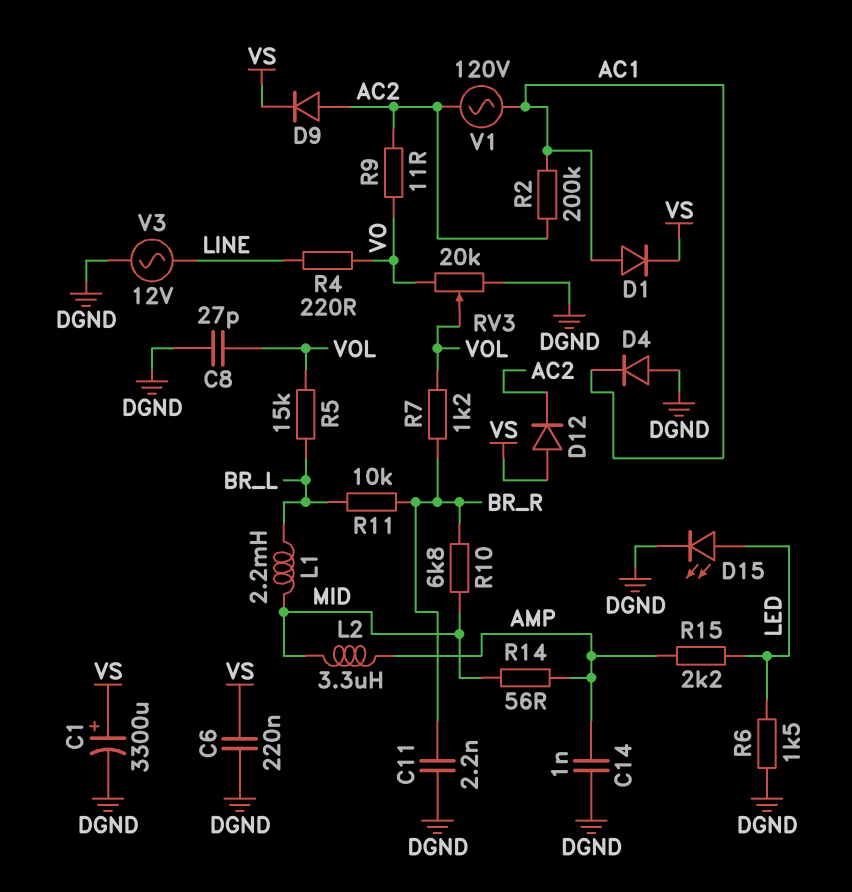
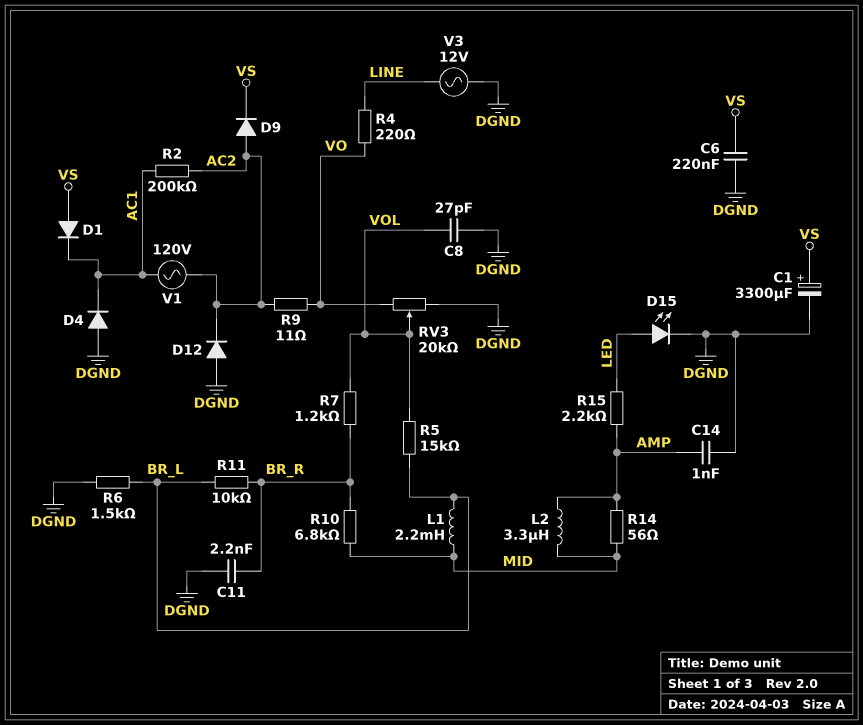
D1: diode (A AC1, K VS) -> diode (A VS, K AC1)
D12: diode (A VS, K AC2) -> diode (A DGND, K AC2)
R6: 1.5k (DGND, LED) -> 1.5k (BR_L, DGND)

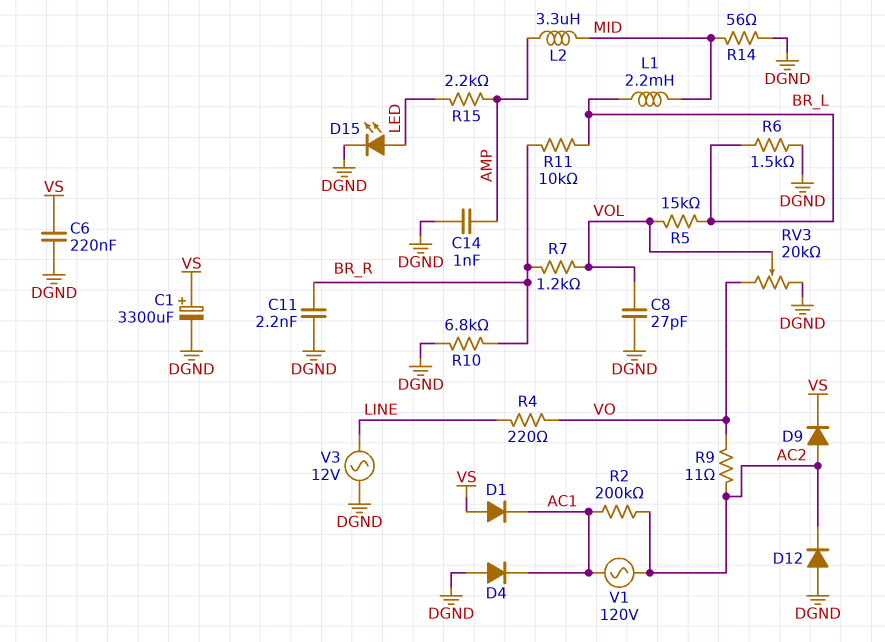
R10: 6.8k (BR_R, MID) -> 6.8k (BR_R, DGND)
R14: 56 (AMP, MID) -> 56 (DGND, MID)

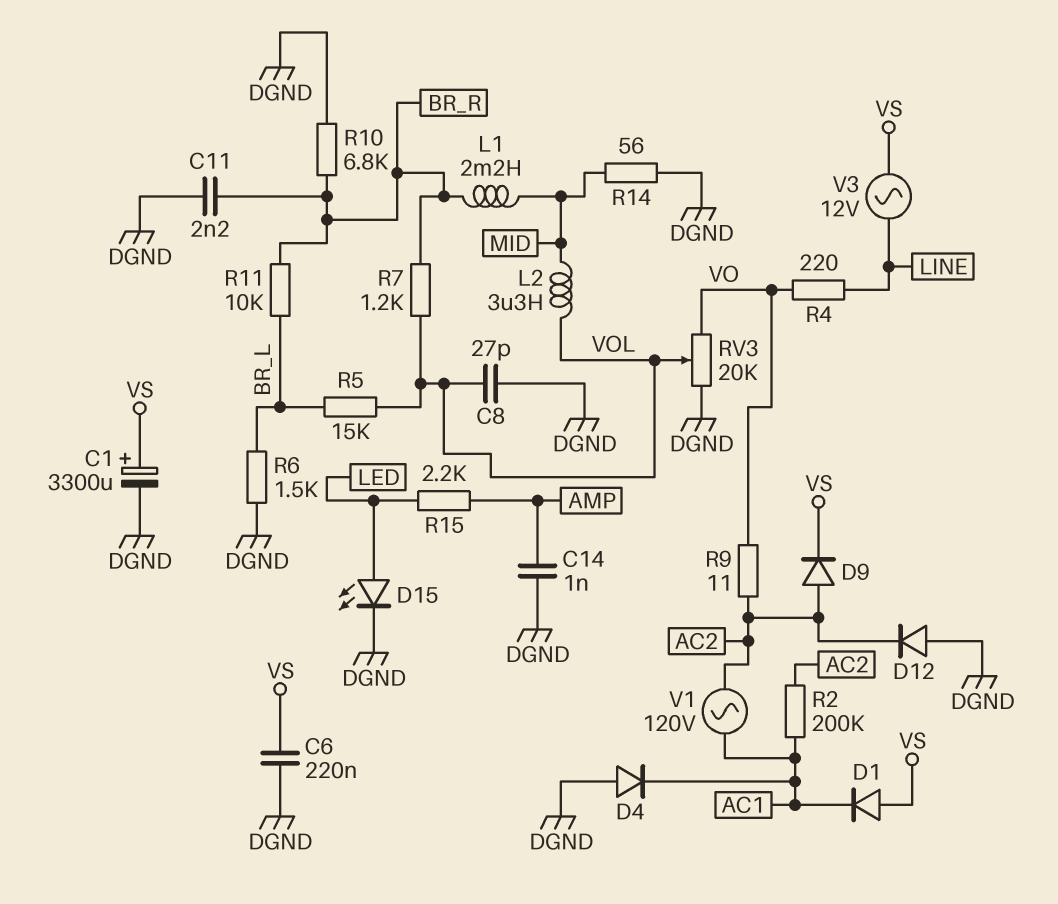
L1: 2.2mH (BR_L, MID) -> 2.2mH (BR_R, MID)
L2: 3.3uH (AMP, MID) -> 3.3uH (MID, VOL)
V3: AC 12V (DGND, LINE) -> AC 12V (LINE, VS)

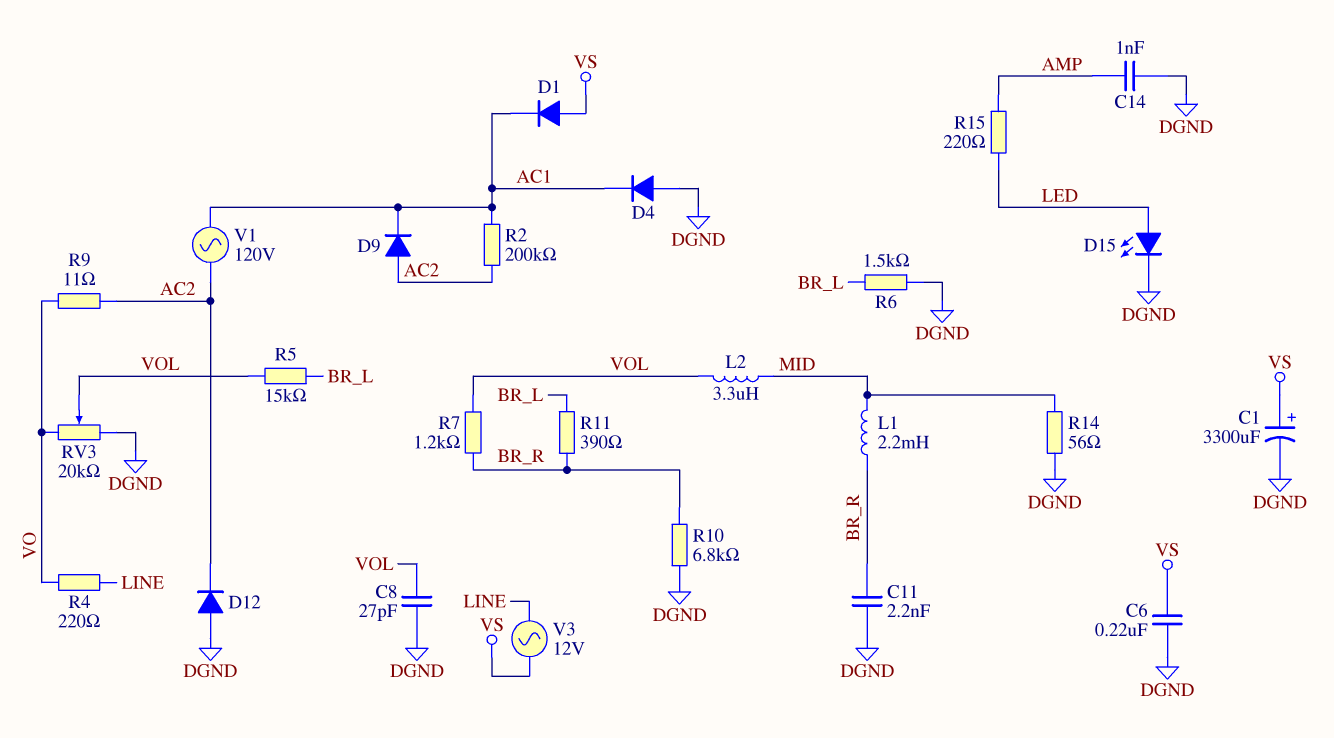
D9: diode (A AC2, K VS) -> diode (A AC2, K AC1)
R11: 10k (BR_L, BR_R) -> 390 (BR_L, BR_R)
R15: 2.2k (AMP, LED) -> 220 (AMP, LED)

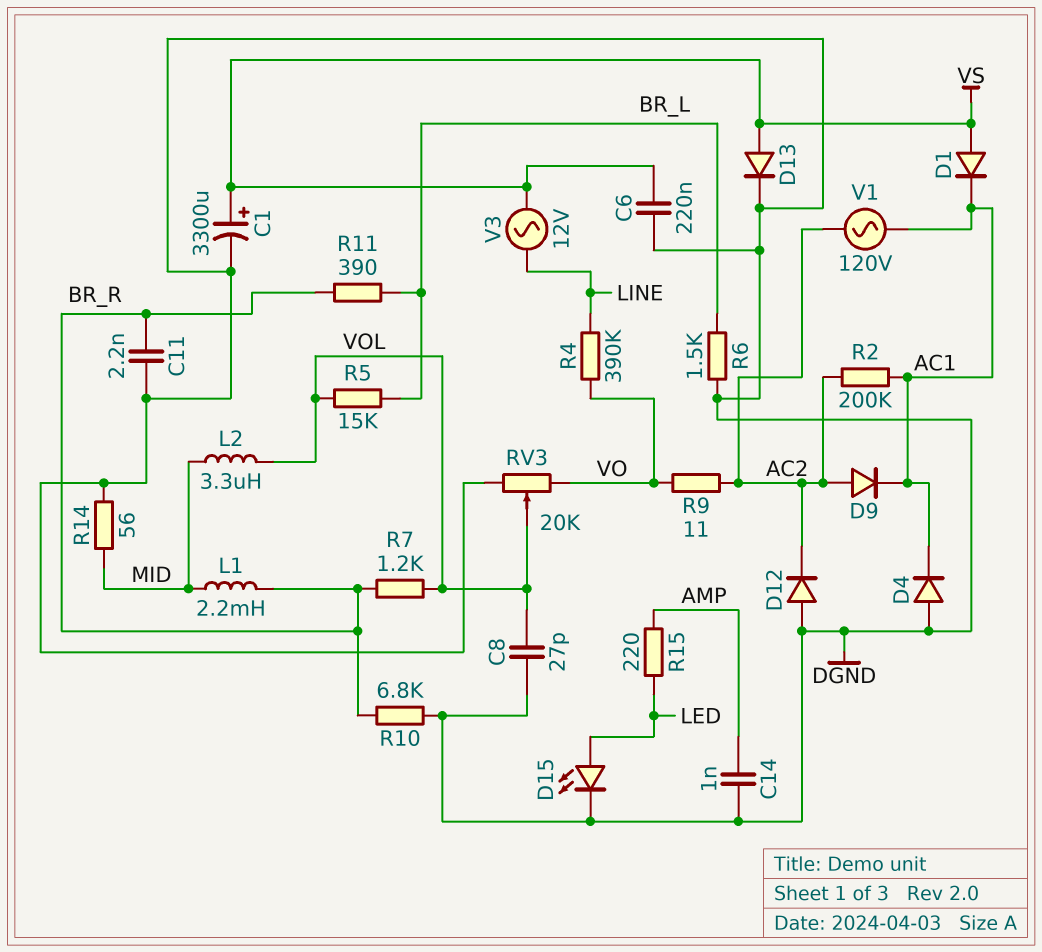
D13: none -> diode (A VS, K DGND)
R4: 220 (LINE, VO) -> 390k (LINE, VO)

